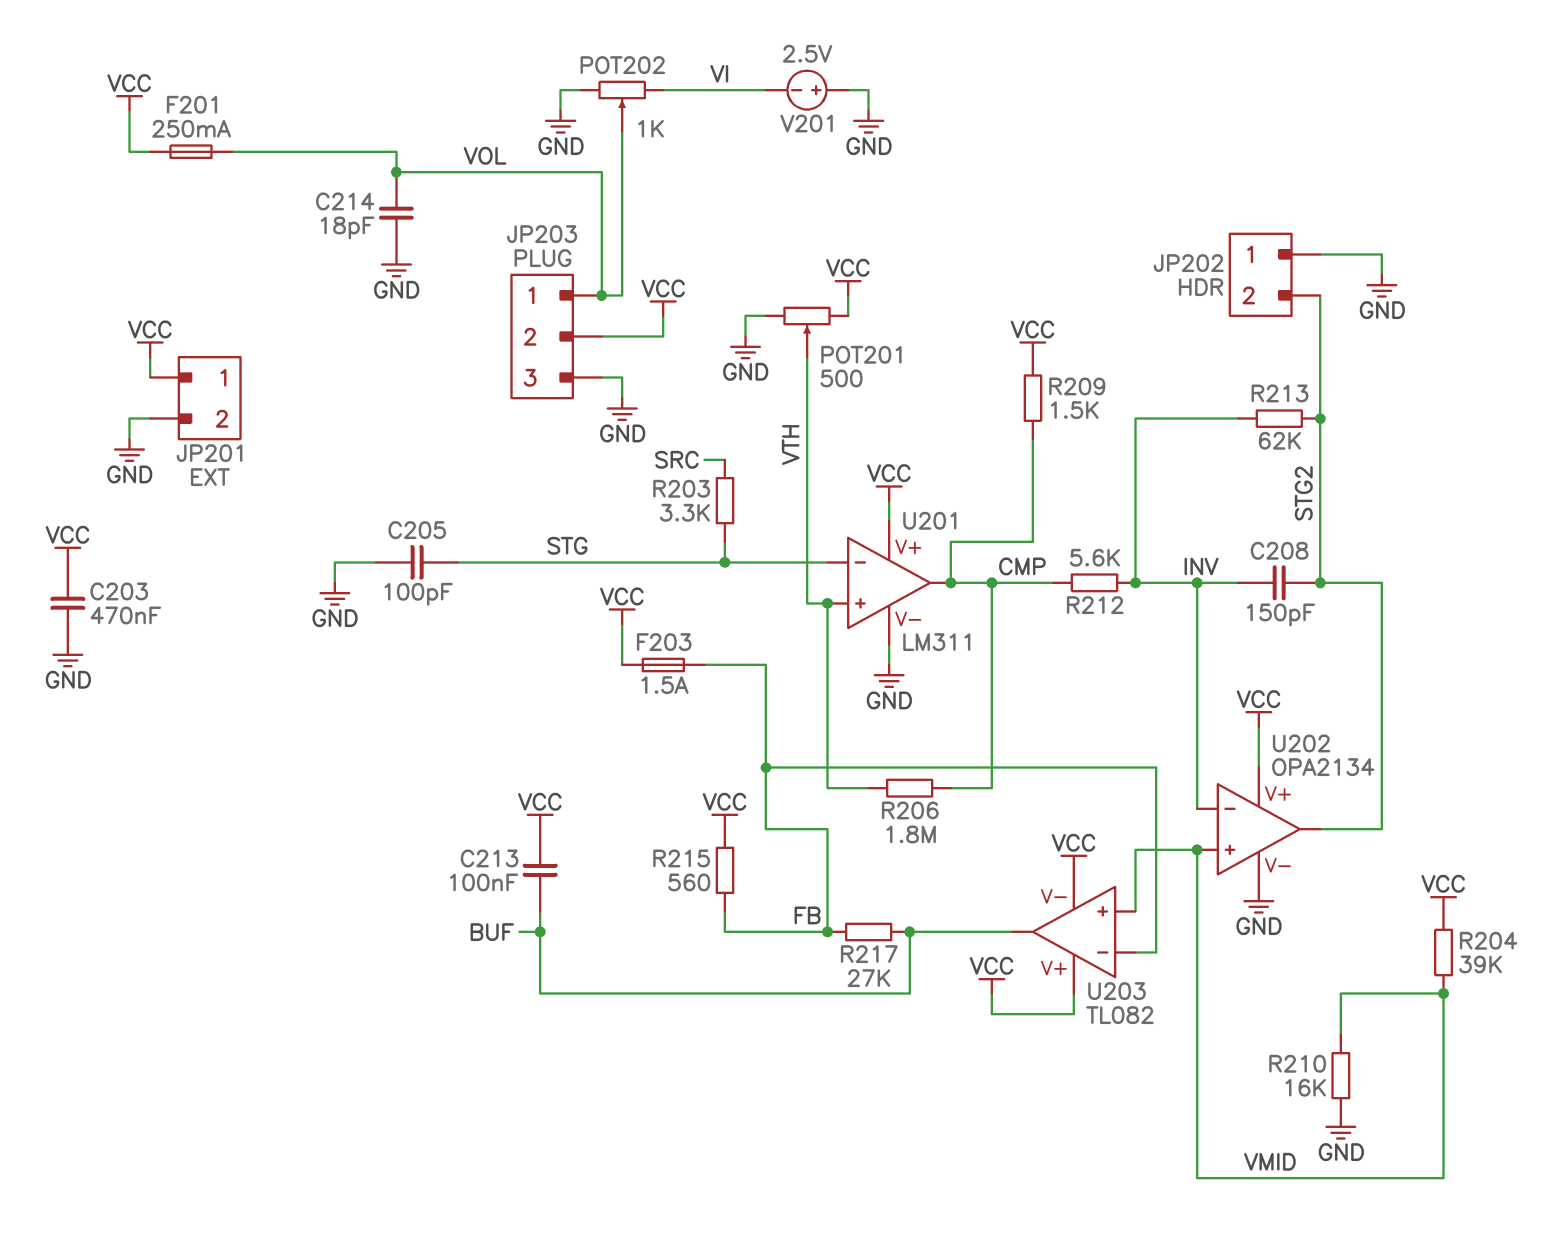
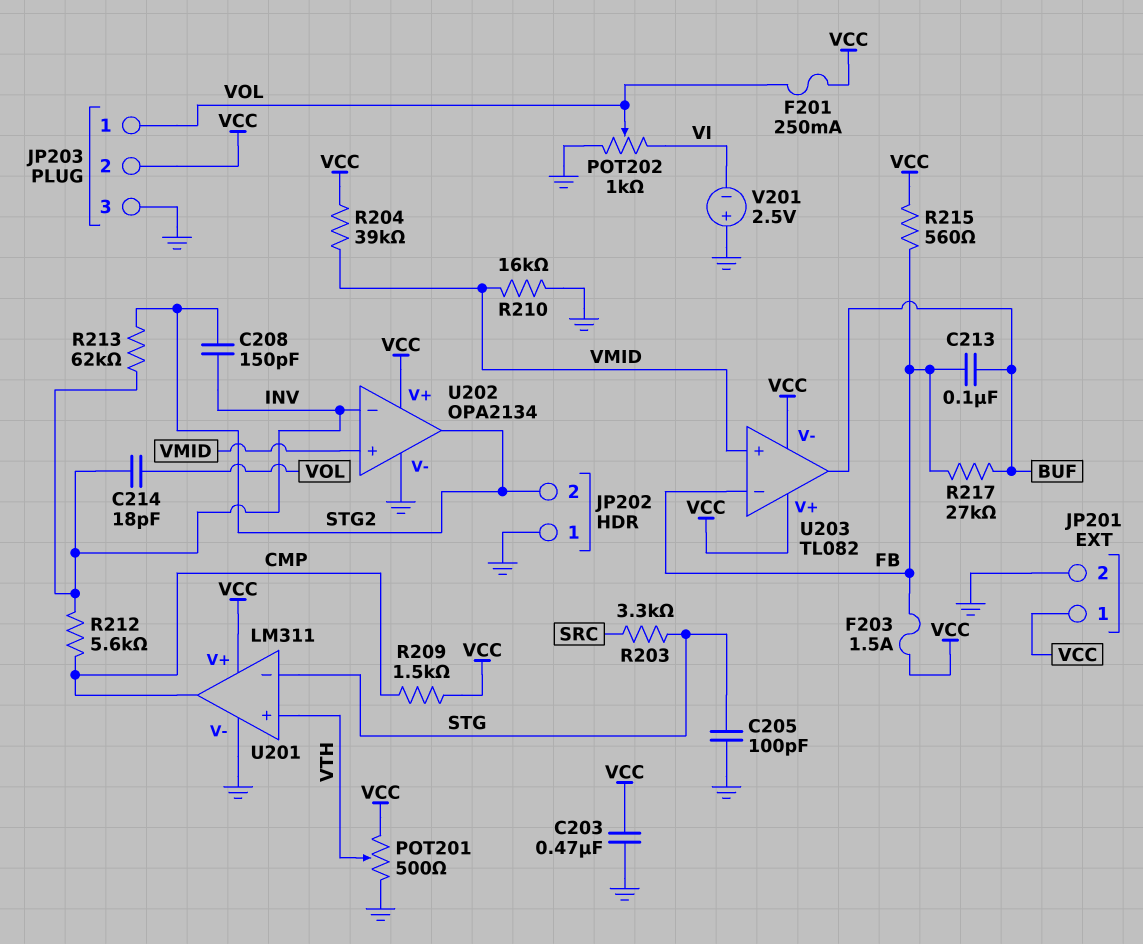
C213: 100nF (BUF, VCC) -> 100nF (BUF, FB)
C214: 18pF (GND, VOL) -> 18pF (INV, VOL)
R206: 1.8M (CMP, VTH) -> none

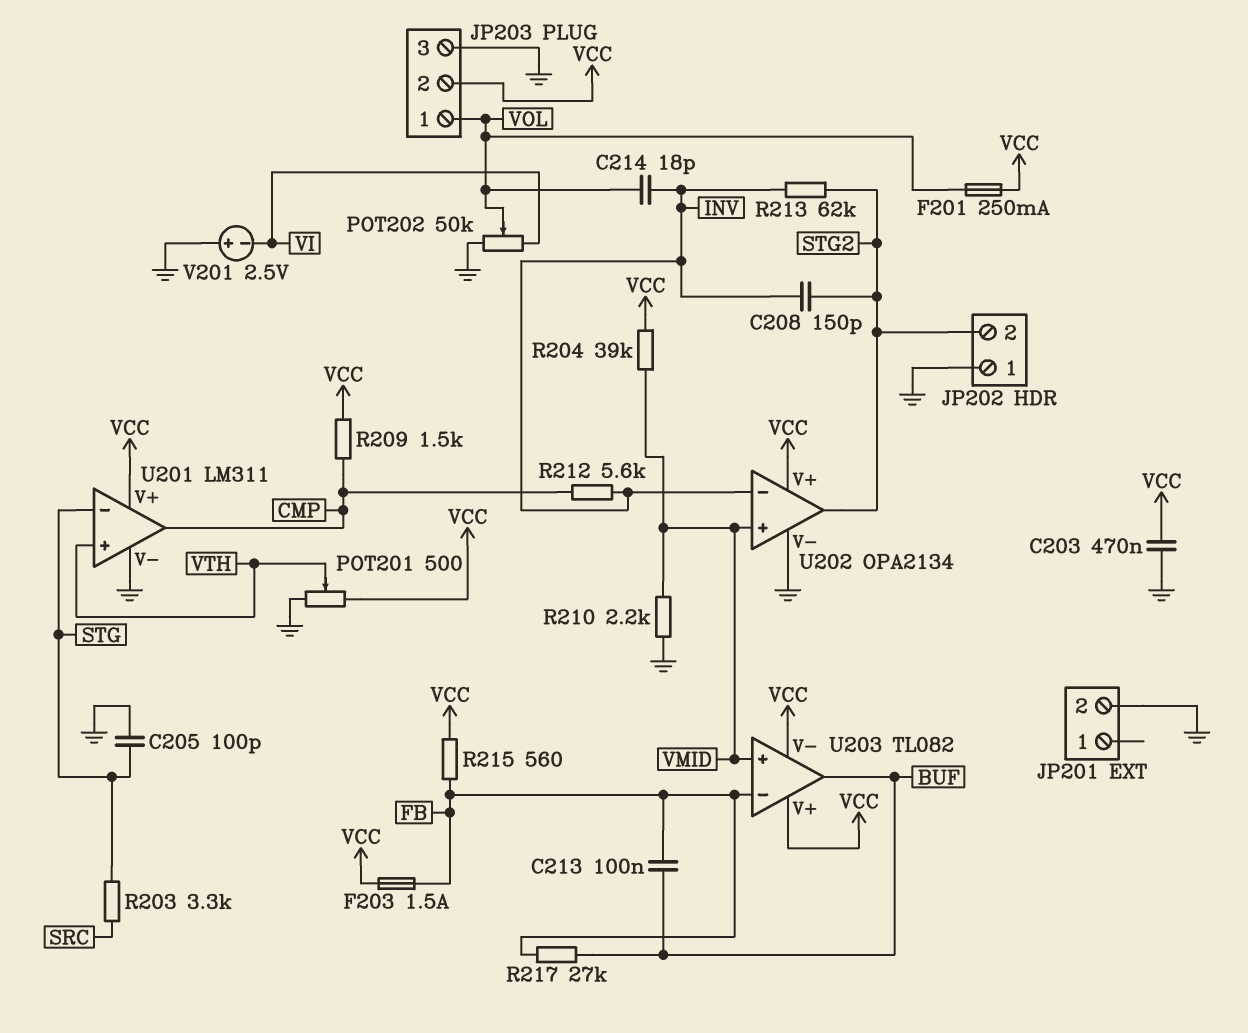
JP201 pin 1: VCC -> none
POT202: 1k (GND, VI, wiper VOL) -> 50k (GND, VI, wiper VOL)
R210: 16k (GND, VMID) -> 2.2k (GND, VMID)

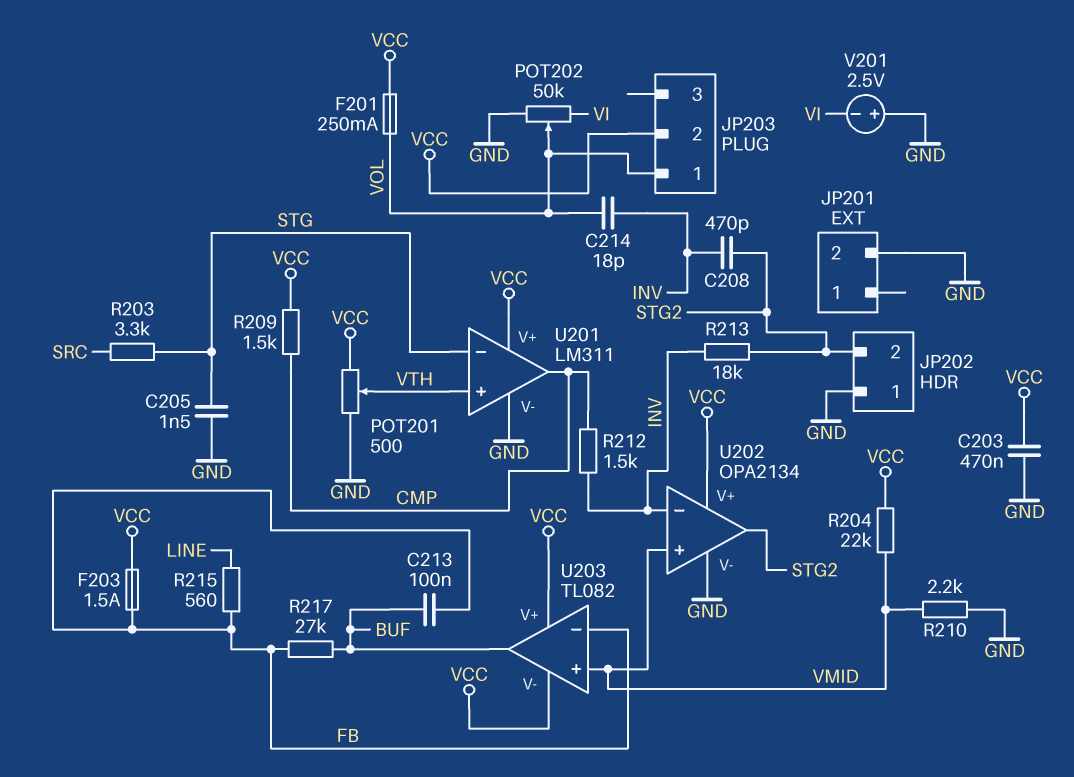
C205: 100pF (GND, STG) -> 1.5nF (GND, STG)
C208: 150pF (INV, STG2) -> 470pF (INV, STG2)
JP203 pin 3: GND -> none
R204: 39k (VCC, VMID) -> 22k (VCC, VMID)
R212: 5.6k (CMP, INV) -> 1.5k (CMP, INV)
R213: 62k (INV, STG2) -> 18k (INV, STG2)
R215: 560 (FB, VCC) -> 560 (FB, LINE)

